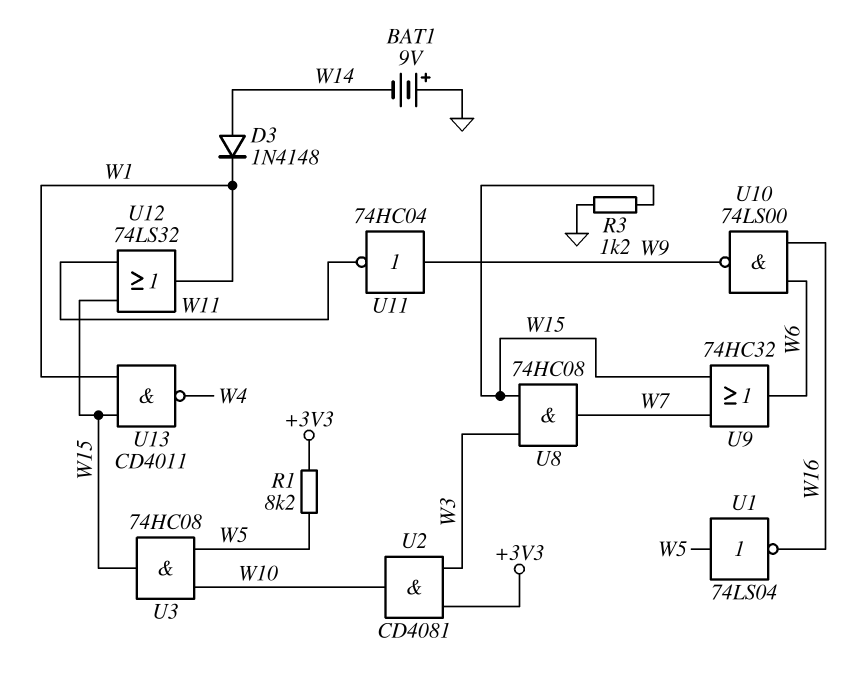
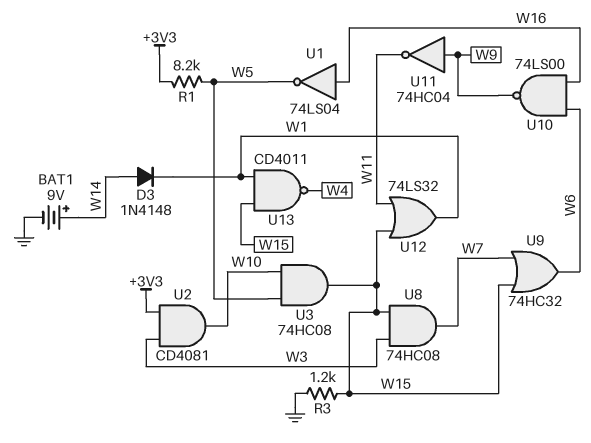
BAT1: 9V (plus GND, minus W14) -> 9V (plus W14, minus GND)
U1: NOT 74LS04 (in W5, out W16) -> NOT 74LS04 (in W16, out W5)

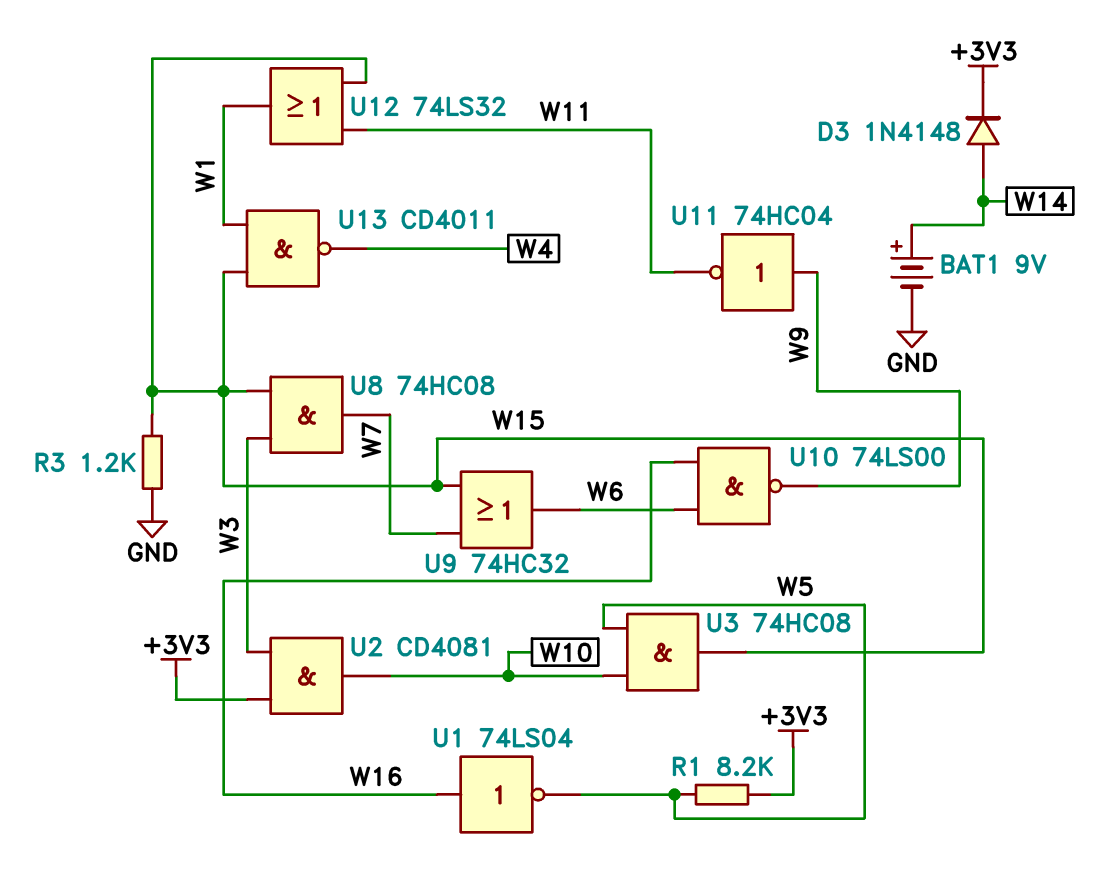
D3: diode 1N4148 (A W14, K W1) -> diode 1N4148 (A W14, K +3V3)

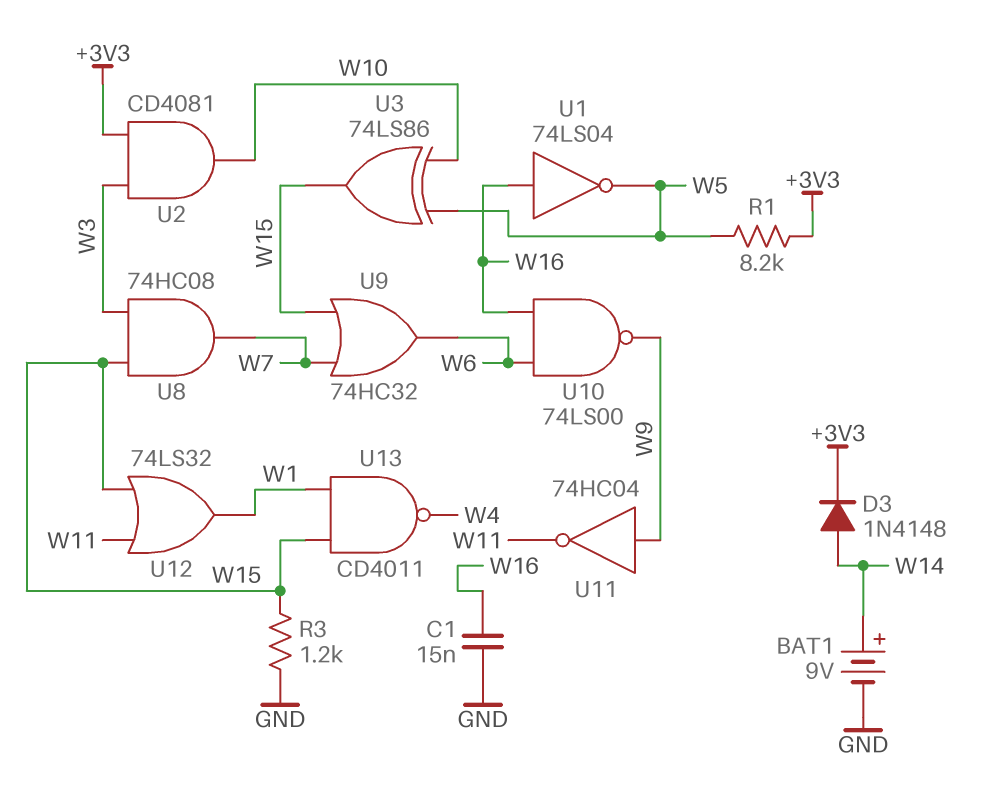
C1: none -> 15nF (GND, W16)
U3: AND 74HC08 (in W5, in W10, out W15) -> XOR 74LS86 (in W5, in W10, out W15)

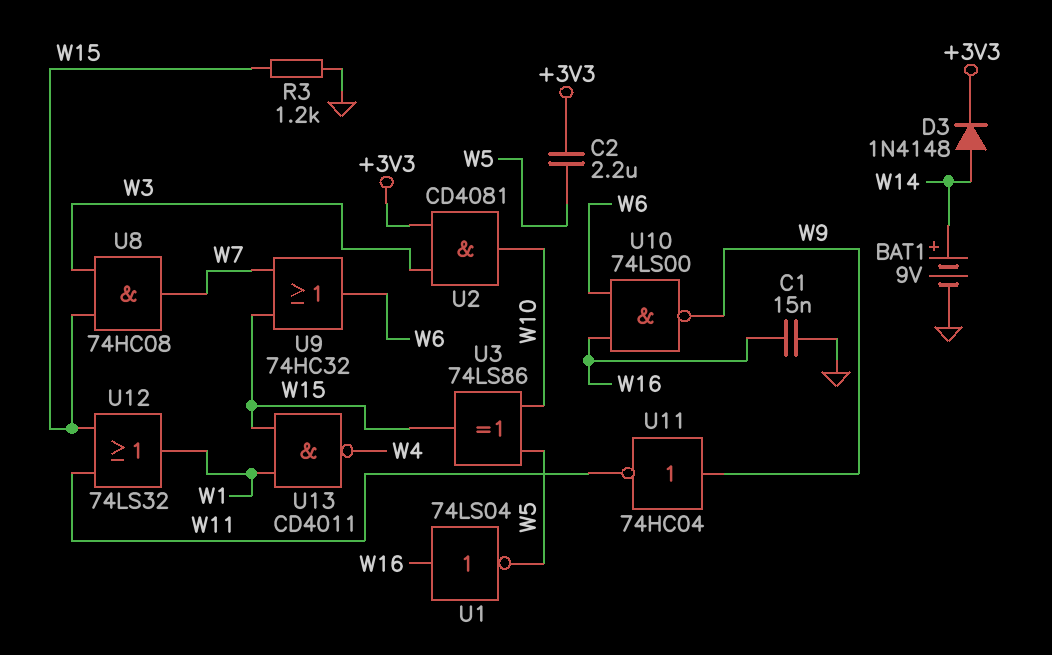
C2: none -> 2.2uF (+3V3, W5)
R1: 8.2k (+3V3, W5) -> none

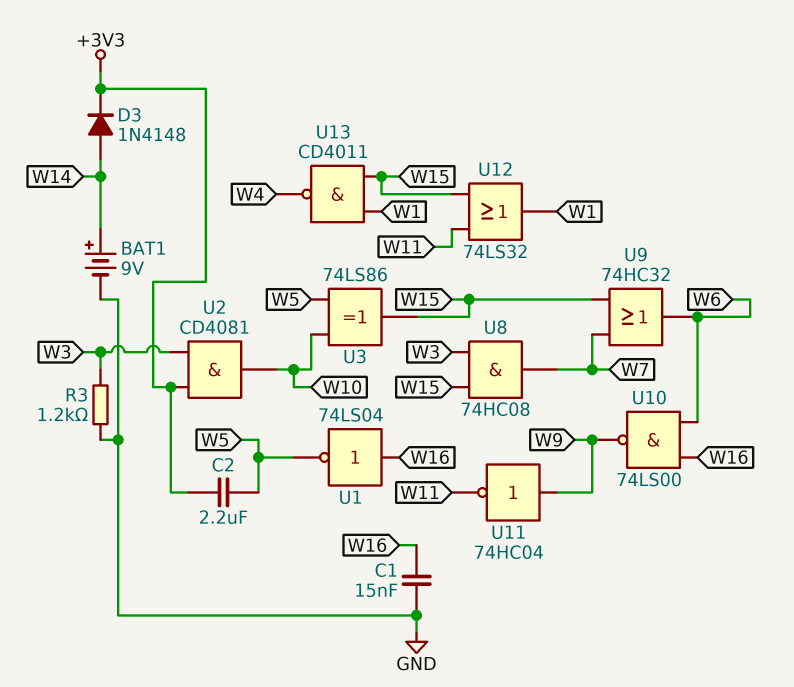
R3: 1.2k (GND, W15) -> 1.2k (GND, W3)

